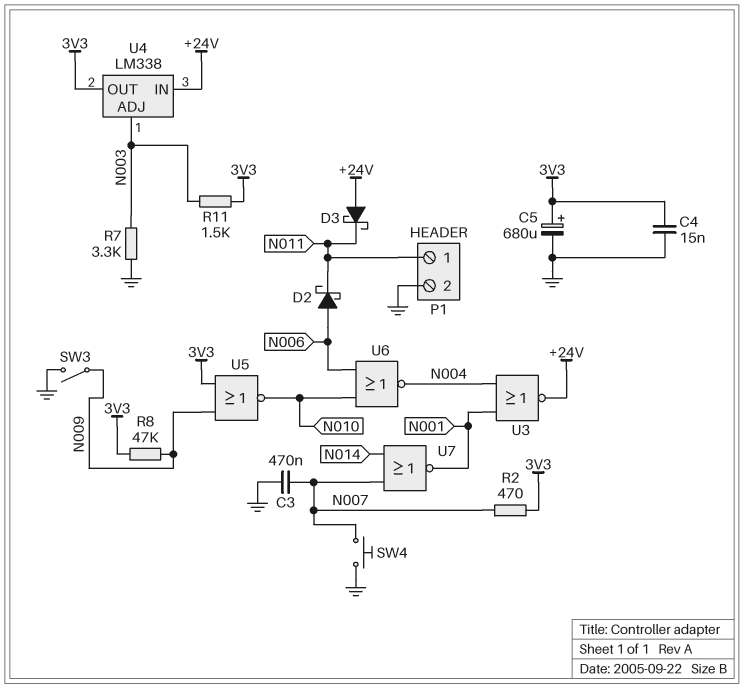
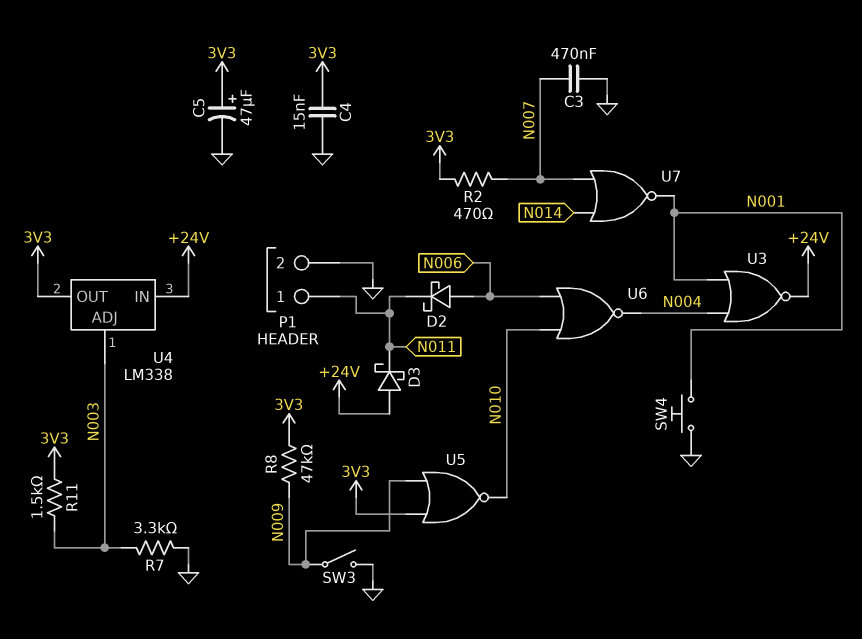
C5: 680uF (plus 3V3, minus GND) -> 47uF (plus 3V3, minus GND)
SW4: button (GND, N007) -> button (GND, N001)

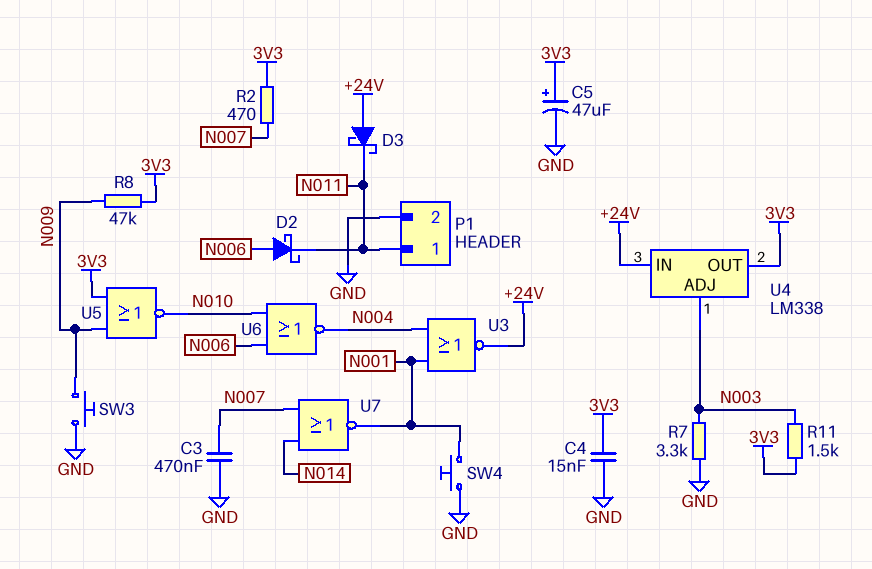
SW3: switch (GND, N009) -> button (GND, N009)

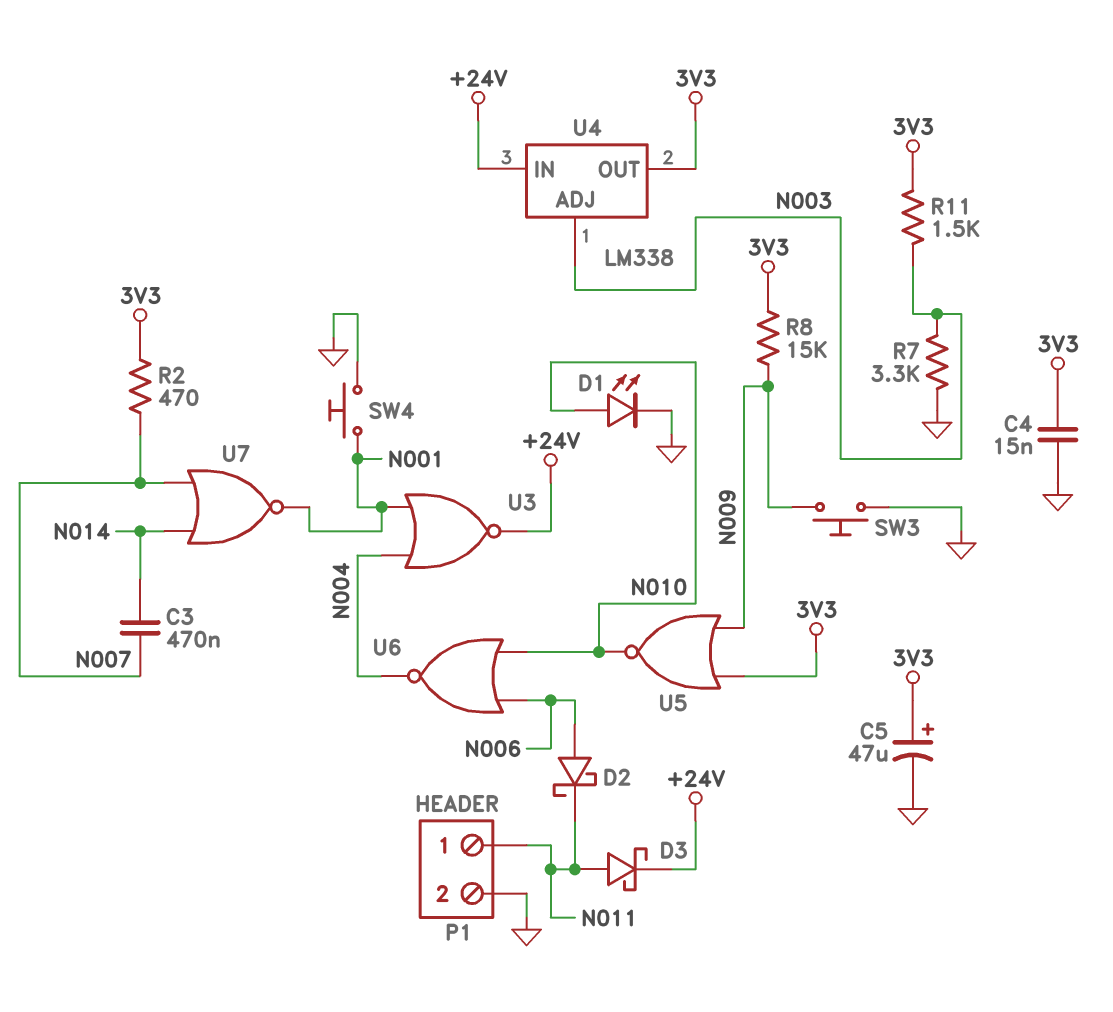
C3: 470nF (GND, N007) -> 470nF (N007, N014)
D1: none -> LED (A N010, K GND)
D3: schottky (A +24V, K N011) -> schottky (A N011, K +24V)
R8: 47k (3V3, N009) -> 15k (3V3, N009)

